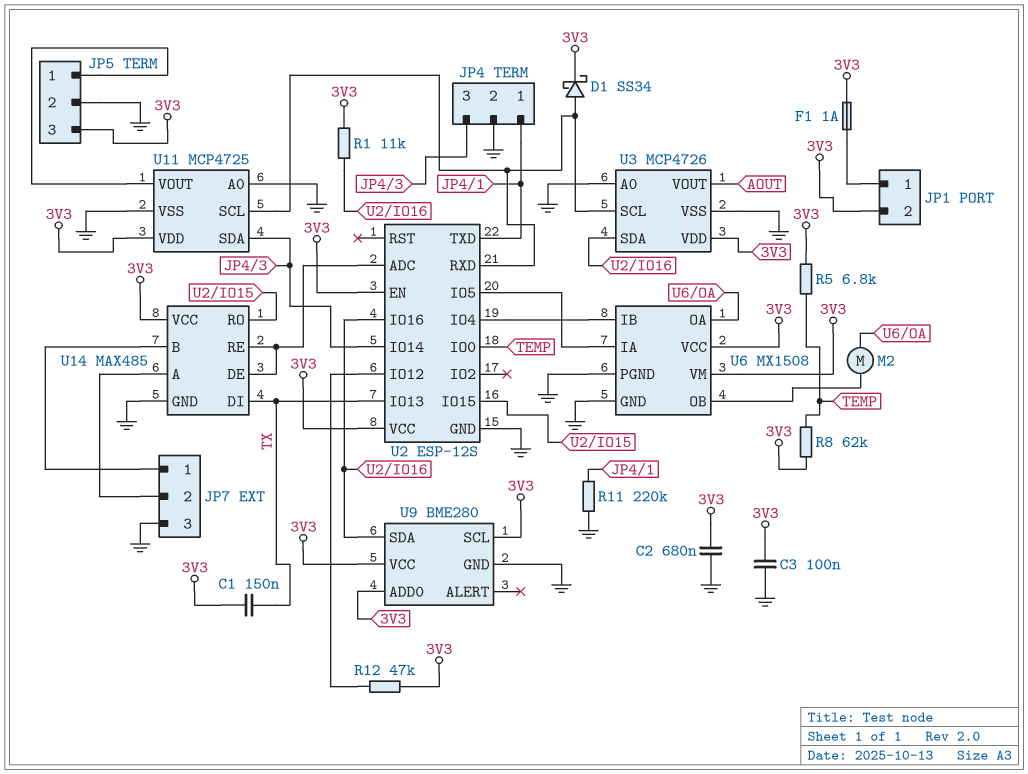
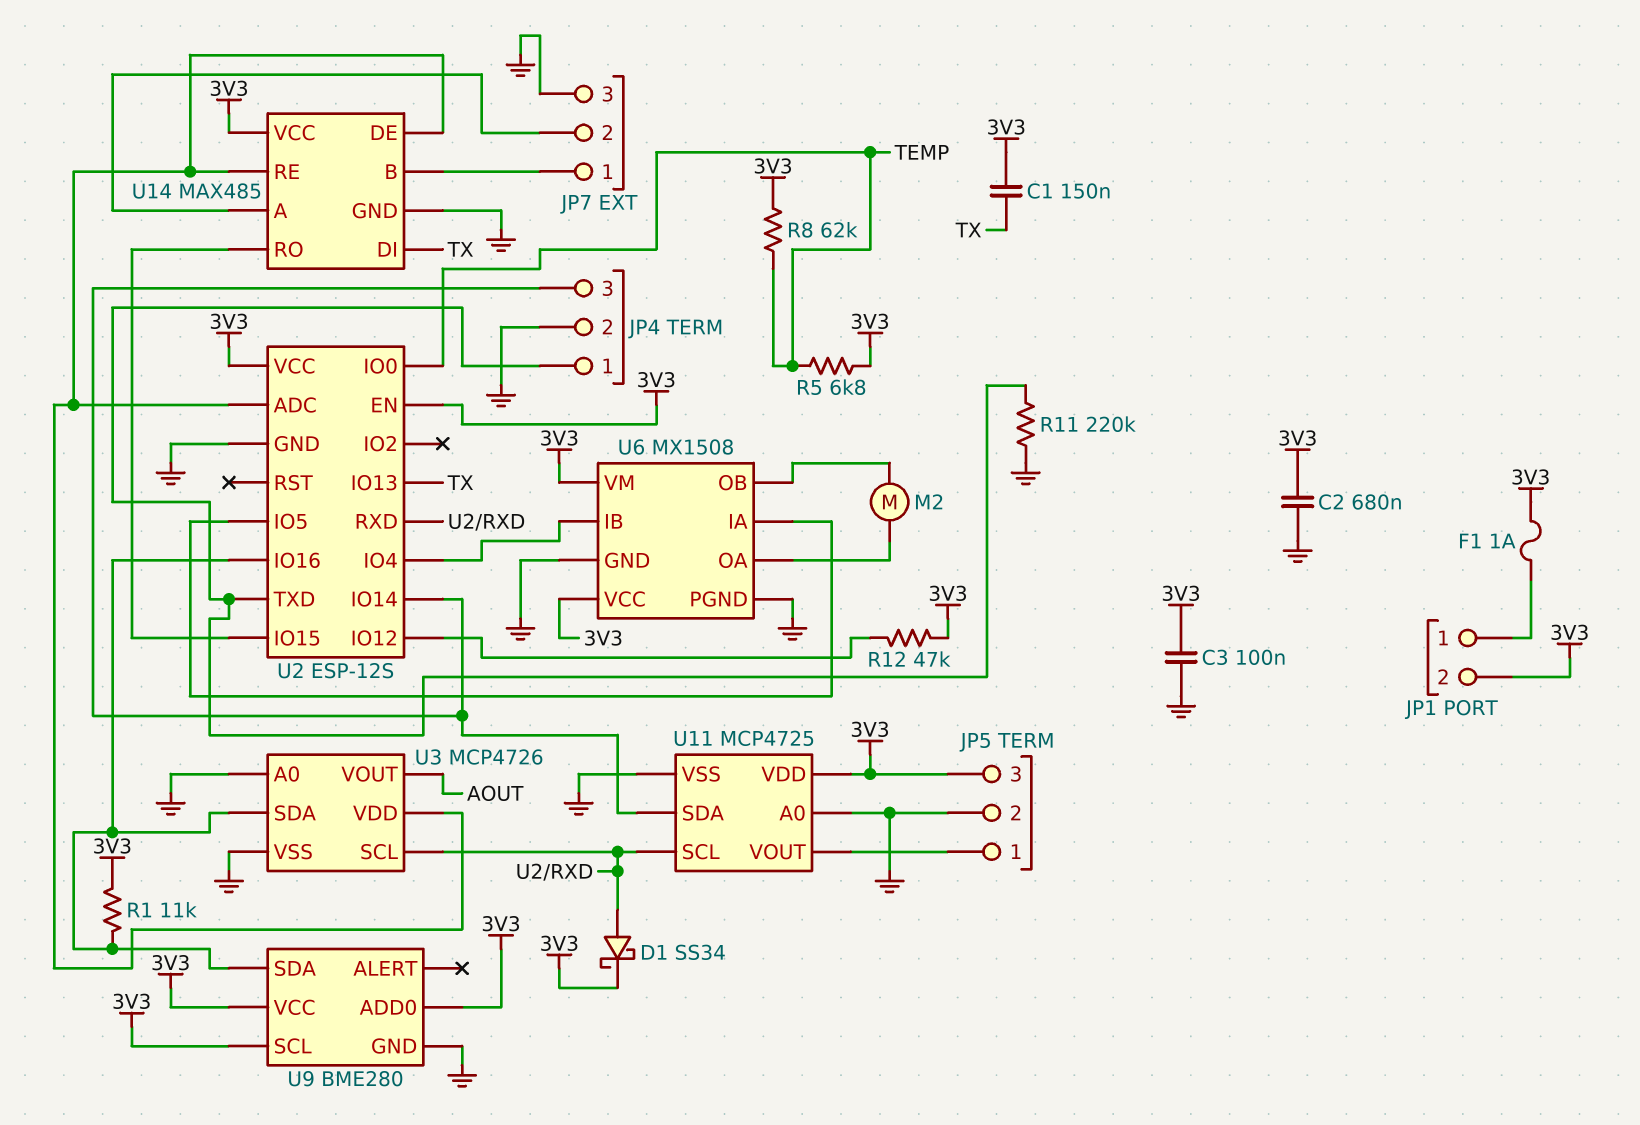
U3 pin VDD: 3V3 -> U2/ADC

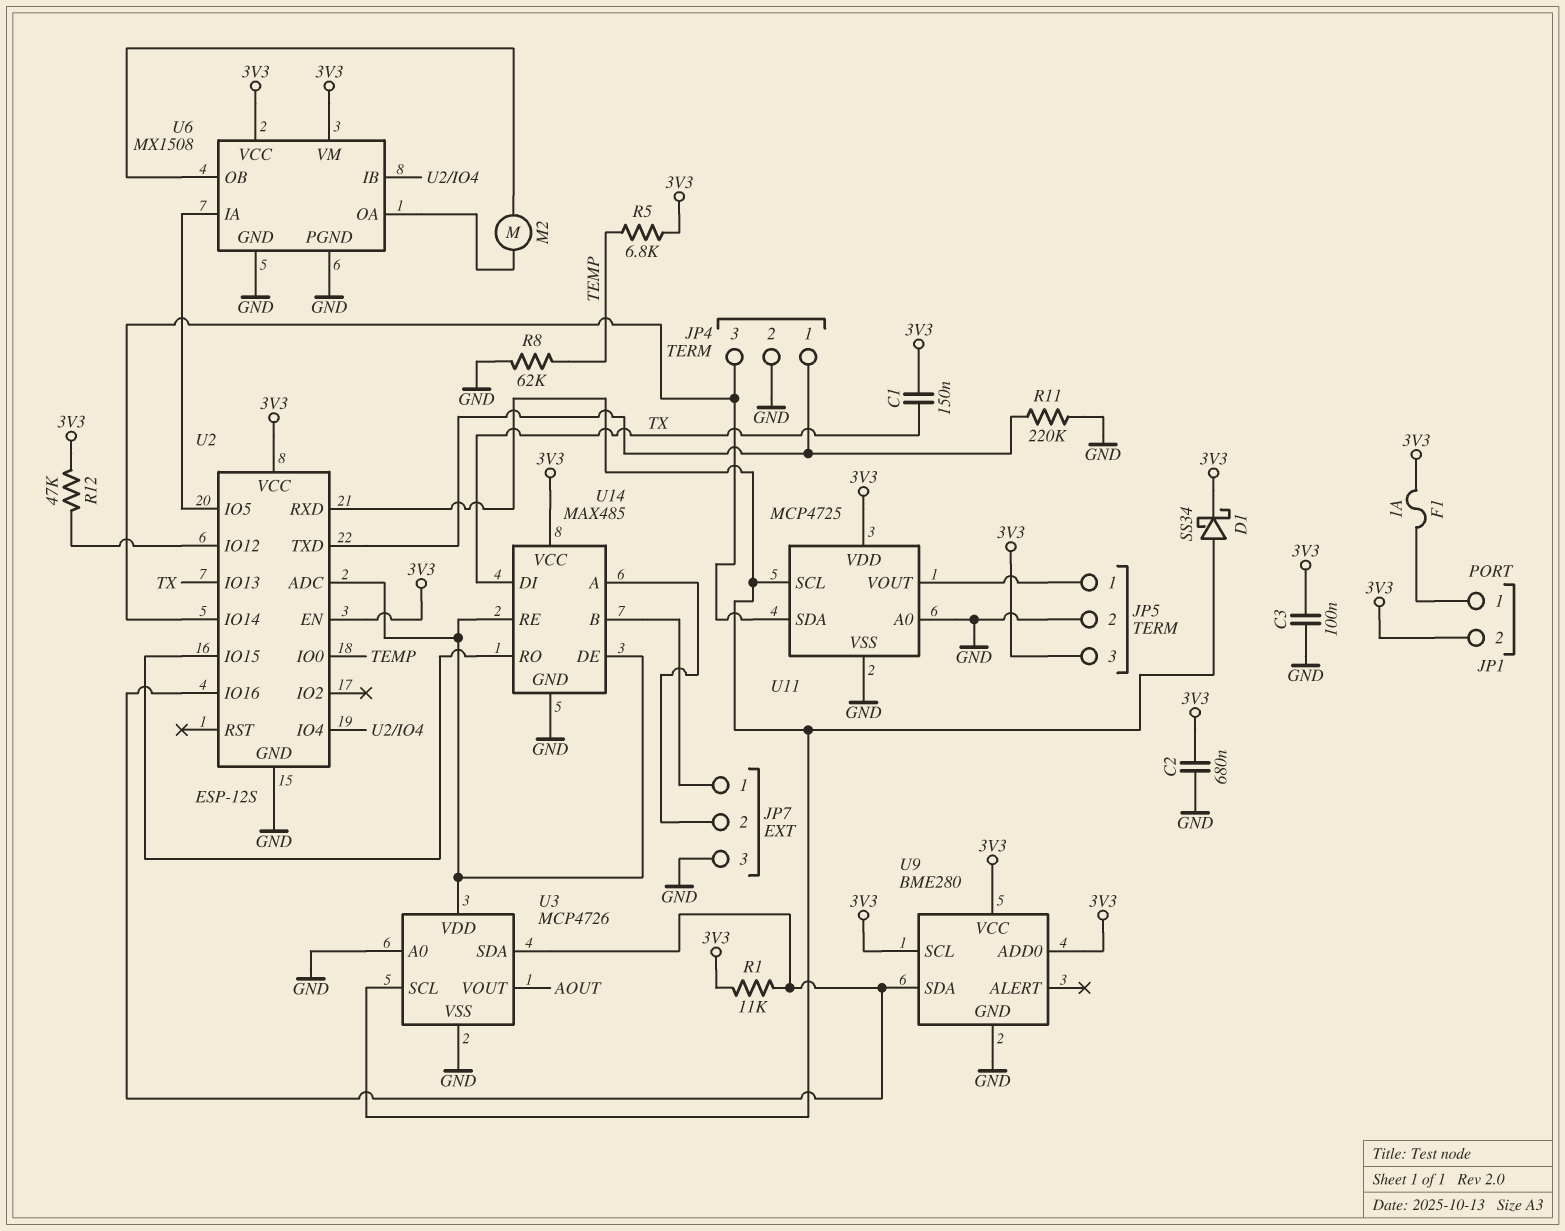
R8: 62k (3V3, TEMP) -> 62k (GND, TEMP)

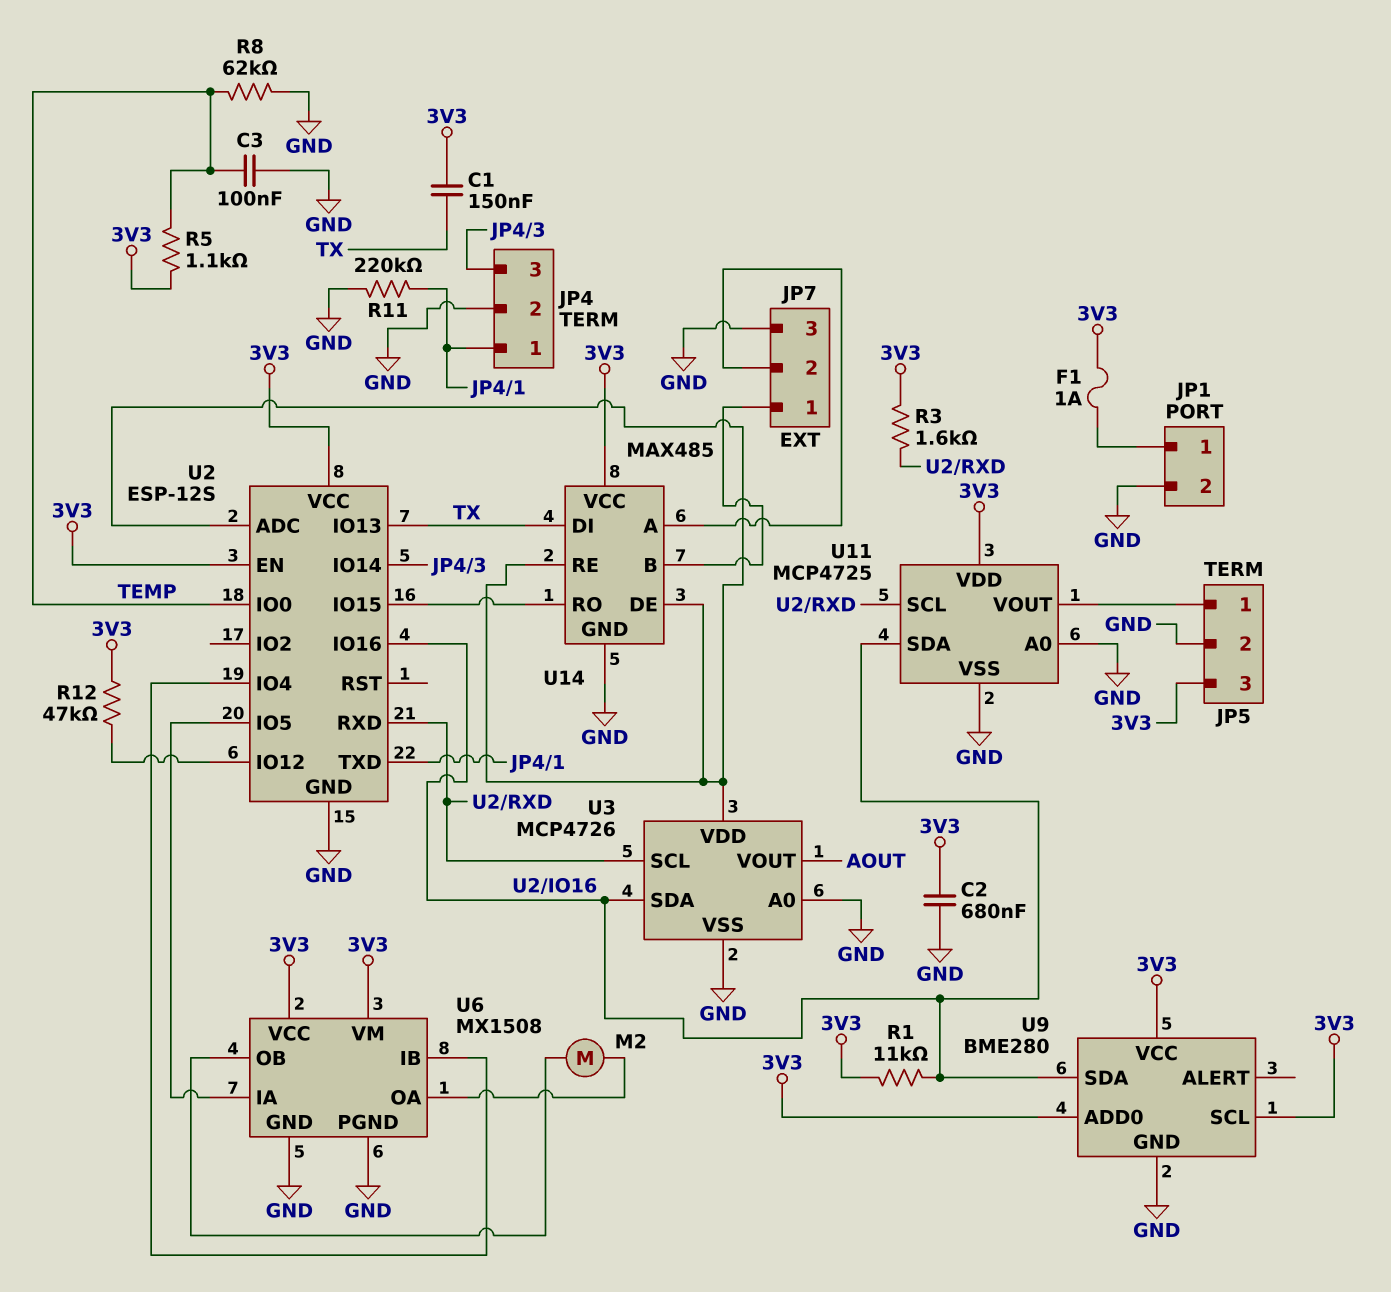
C3: 100nF (3V3, GND) -> 100nF (GND, TEMP)
D1: schottky SS34 (A U2/RXD, K 3V3) -> none
JP1 pin 2: 3V3 -> GND
R3: none -> 1.6k (3V3, U2/RXD)
R5: 6.8k (3V3, TEMP) -> 1.1k (3V3, TEMP)
U11 pin SDA: JP4/3 -> U2/IO16

